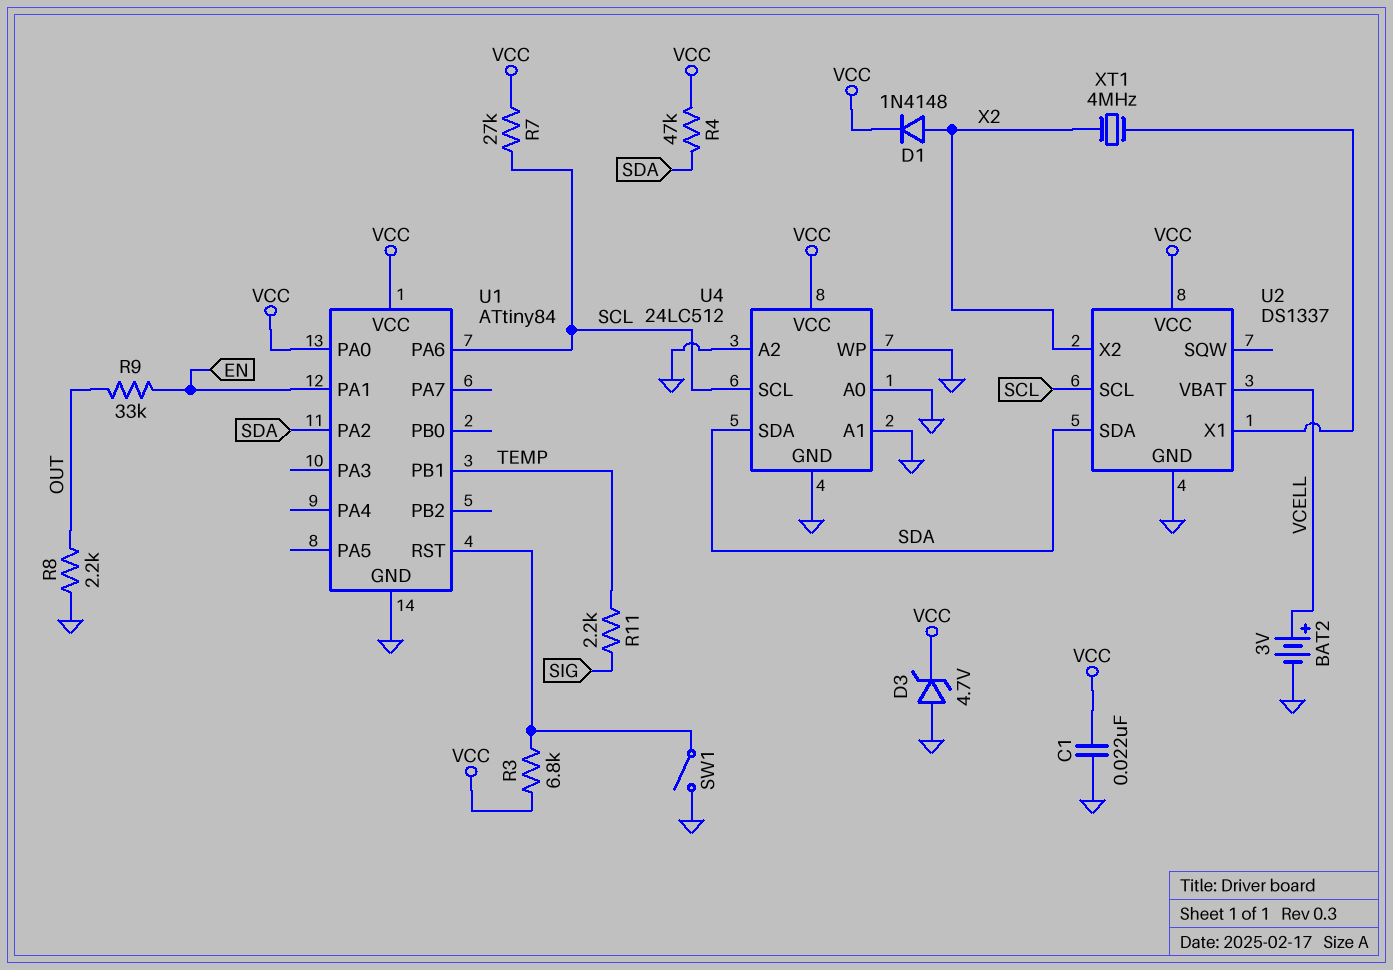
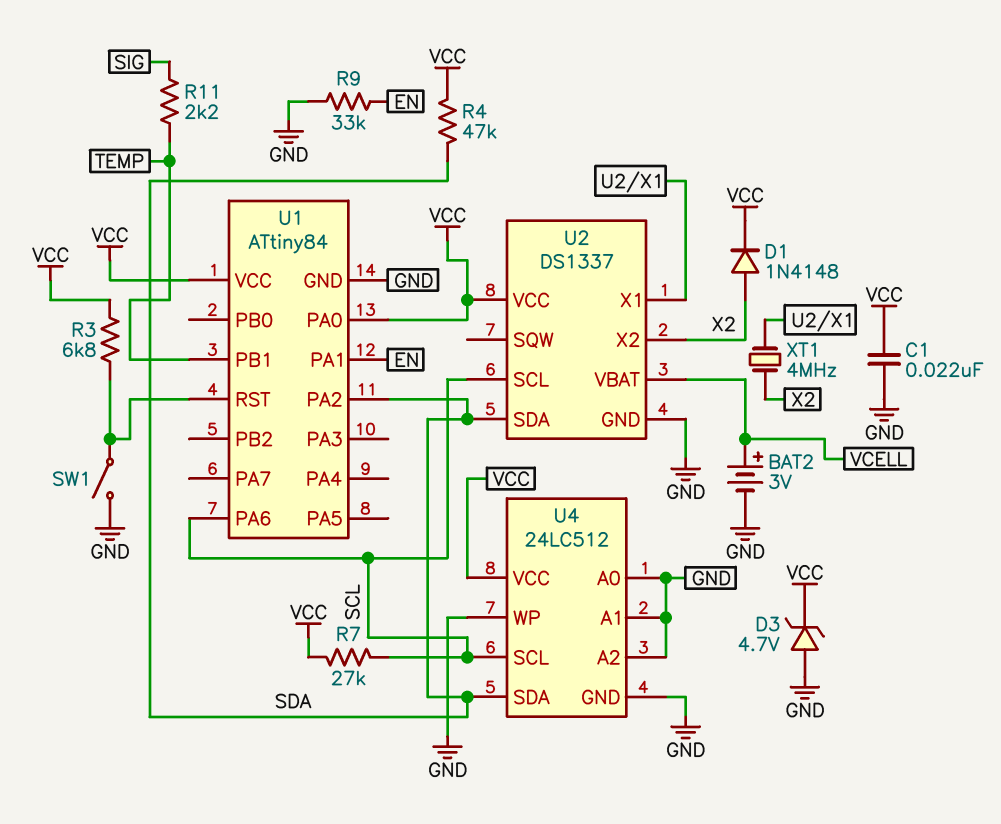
R8: 2.2k (GND, OUT) -> none
R9: 33k (EN, OUT) -> 33k (EN, GND)

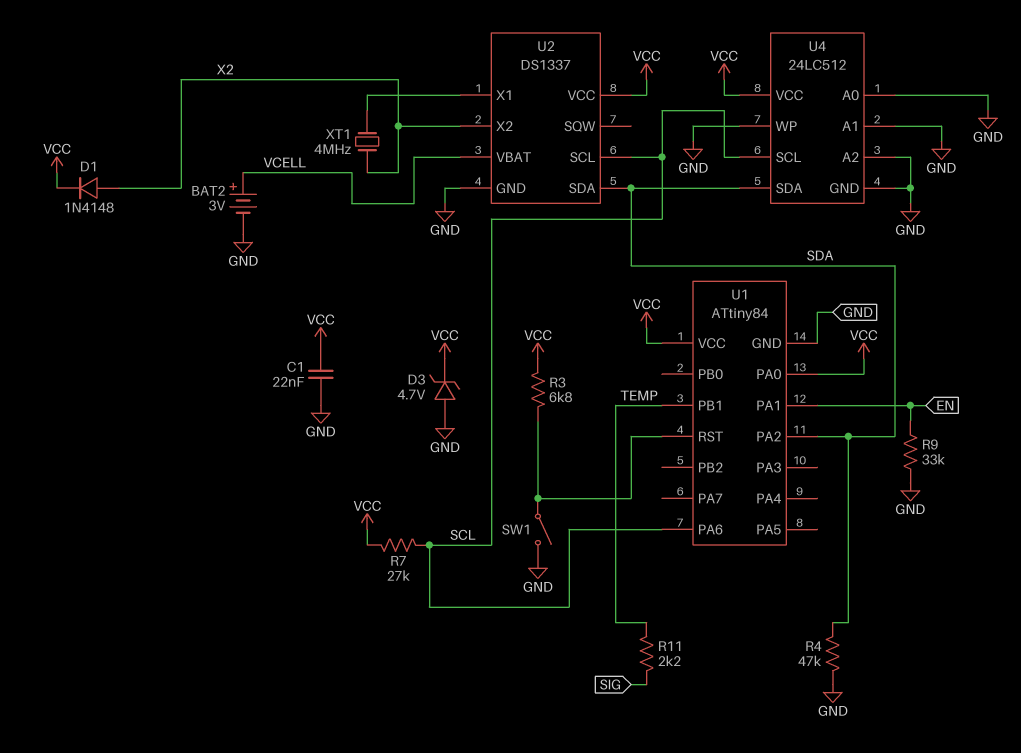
R4: 47k (SDA, VCC) -> 47k (GND, SDA)

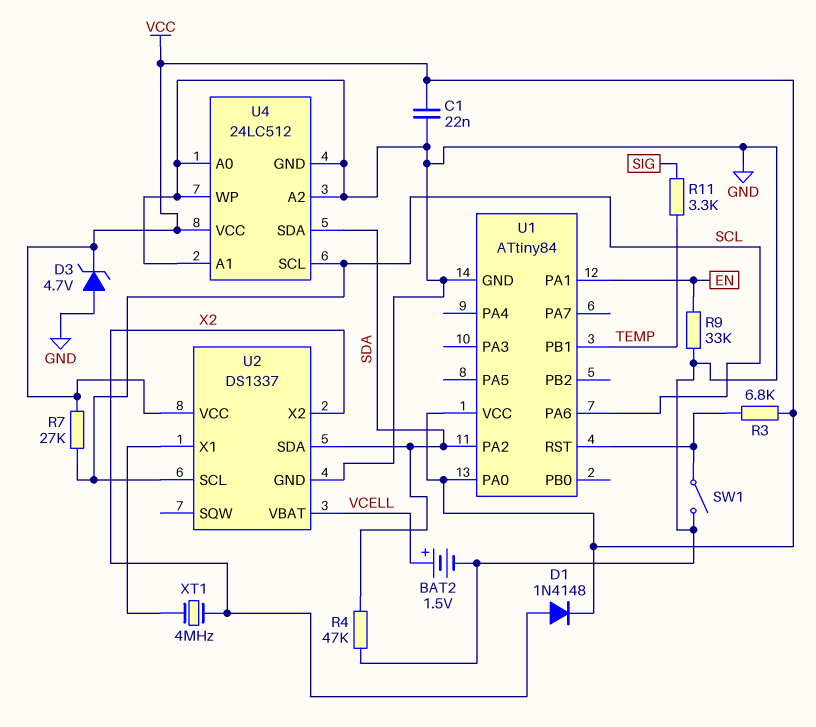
BAT2: 3V (plus VCELL, minus GND) -> 1.5V (plus VCELL, minus GND)
R11: 2.2k (SIG, TEMP) -> 3.3k (SIG, TEMP)

